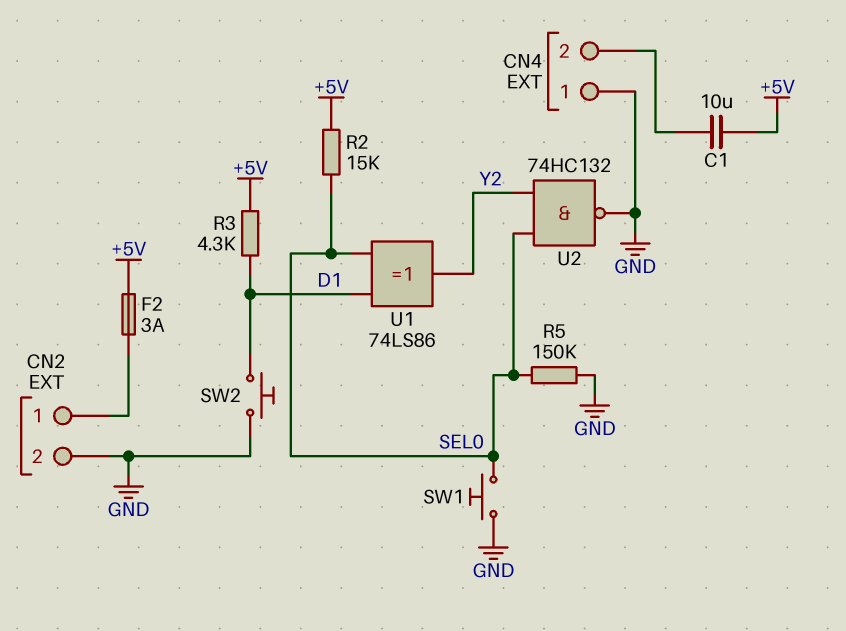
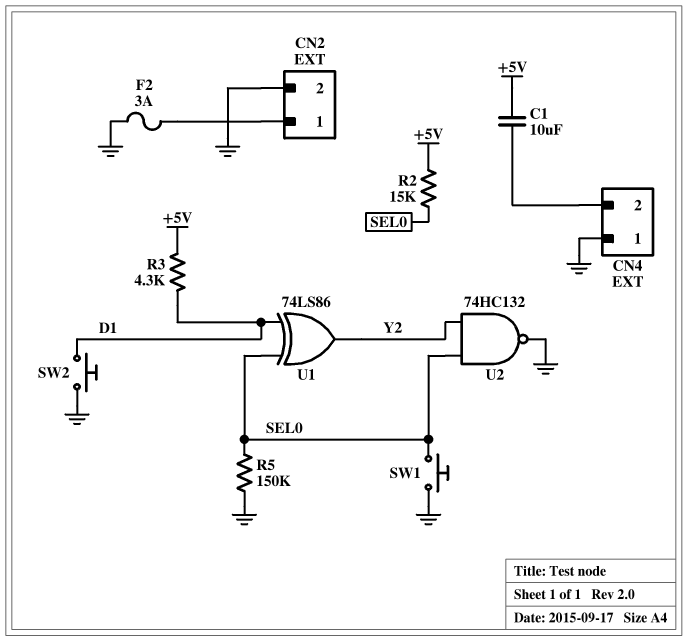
F2: 3A (+5V, CN2/1) -> 3A (CN2/1, GND)

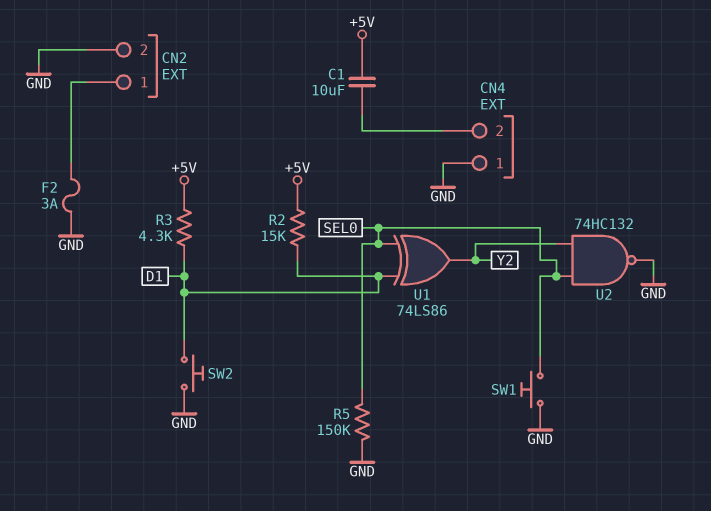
R2: 15k (+5V, SEL0) -> 15k (+5V, D1)

